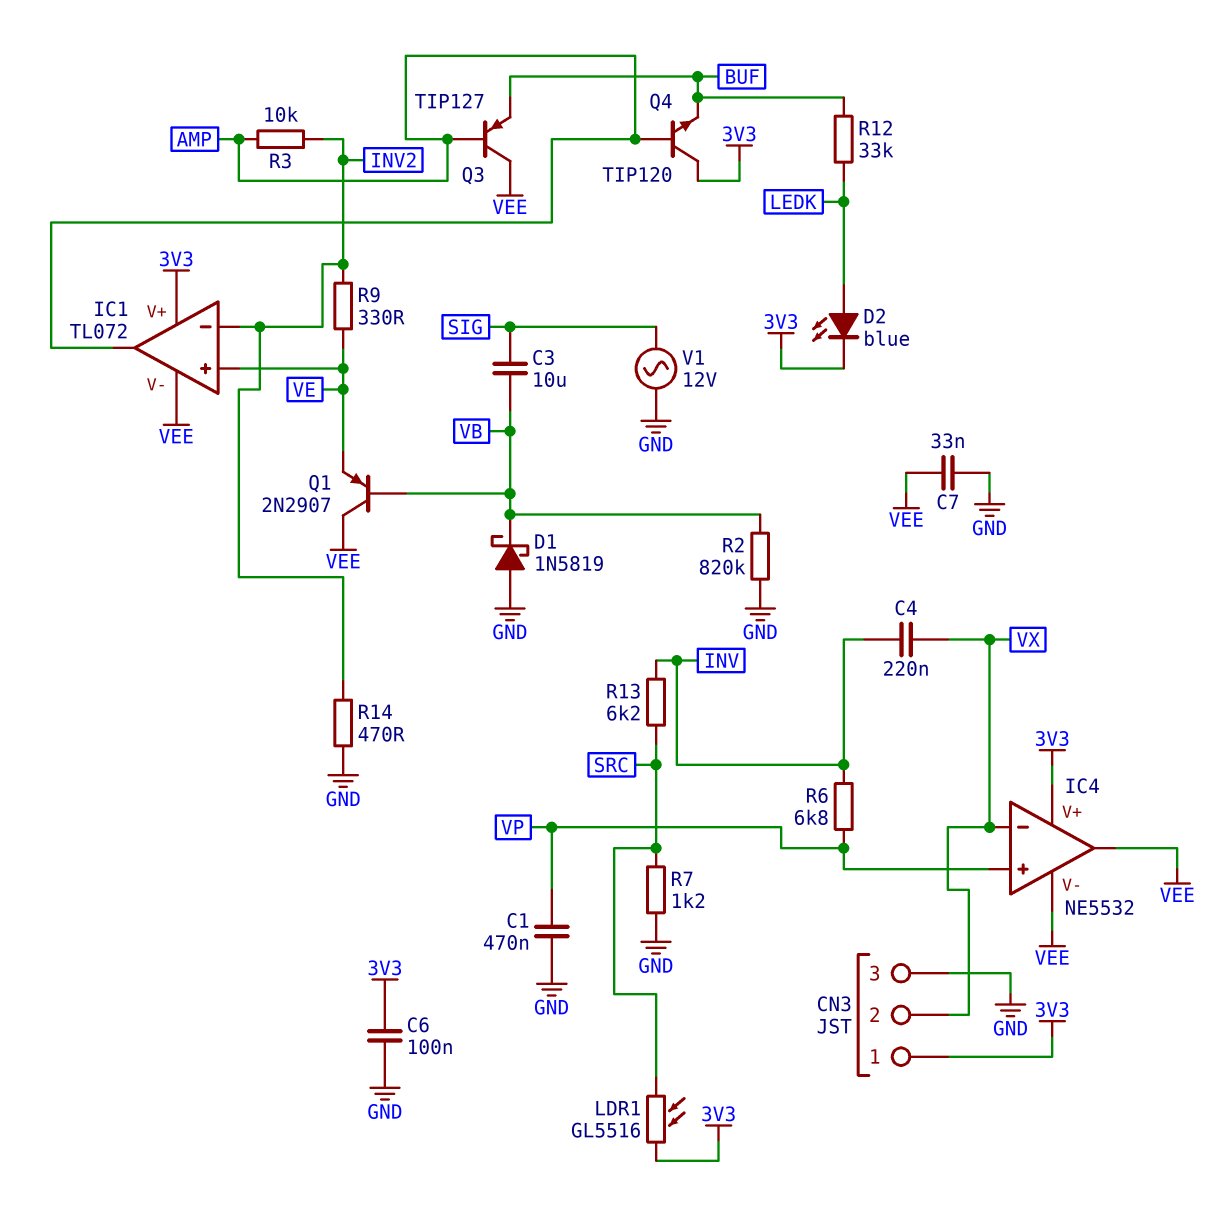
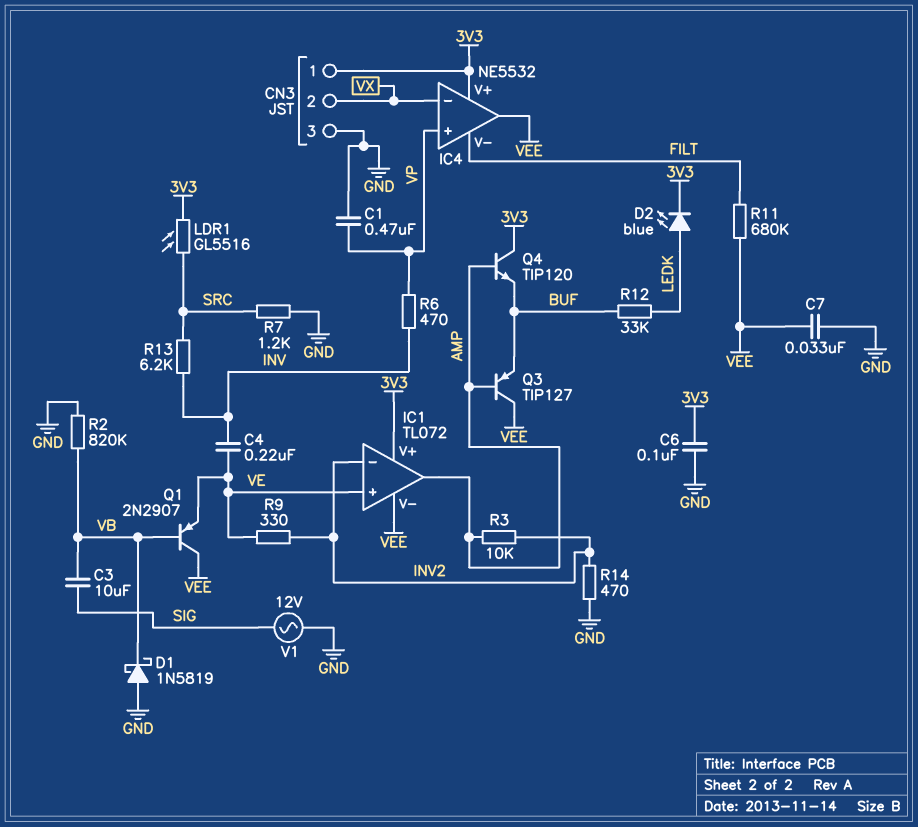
C4: 220nF (INV, VX) -> 220nF (INV, VE)
IC4 pin V-: VEE -> FILT
R6: 6.8k (INV, VP) -> 470 (INV, VP)
R11: none -> 680k (FILT, VEE)

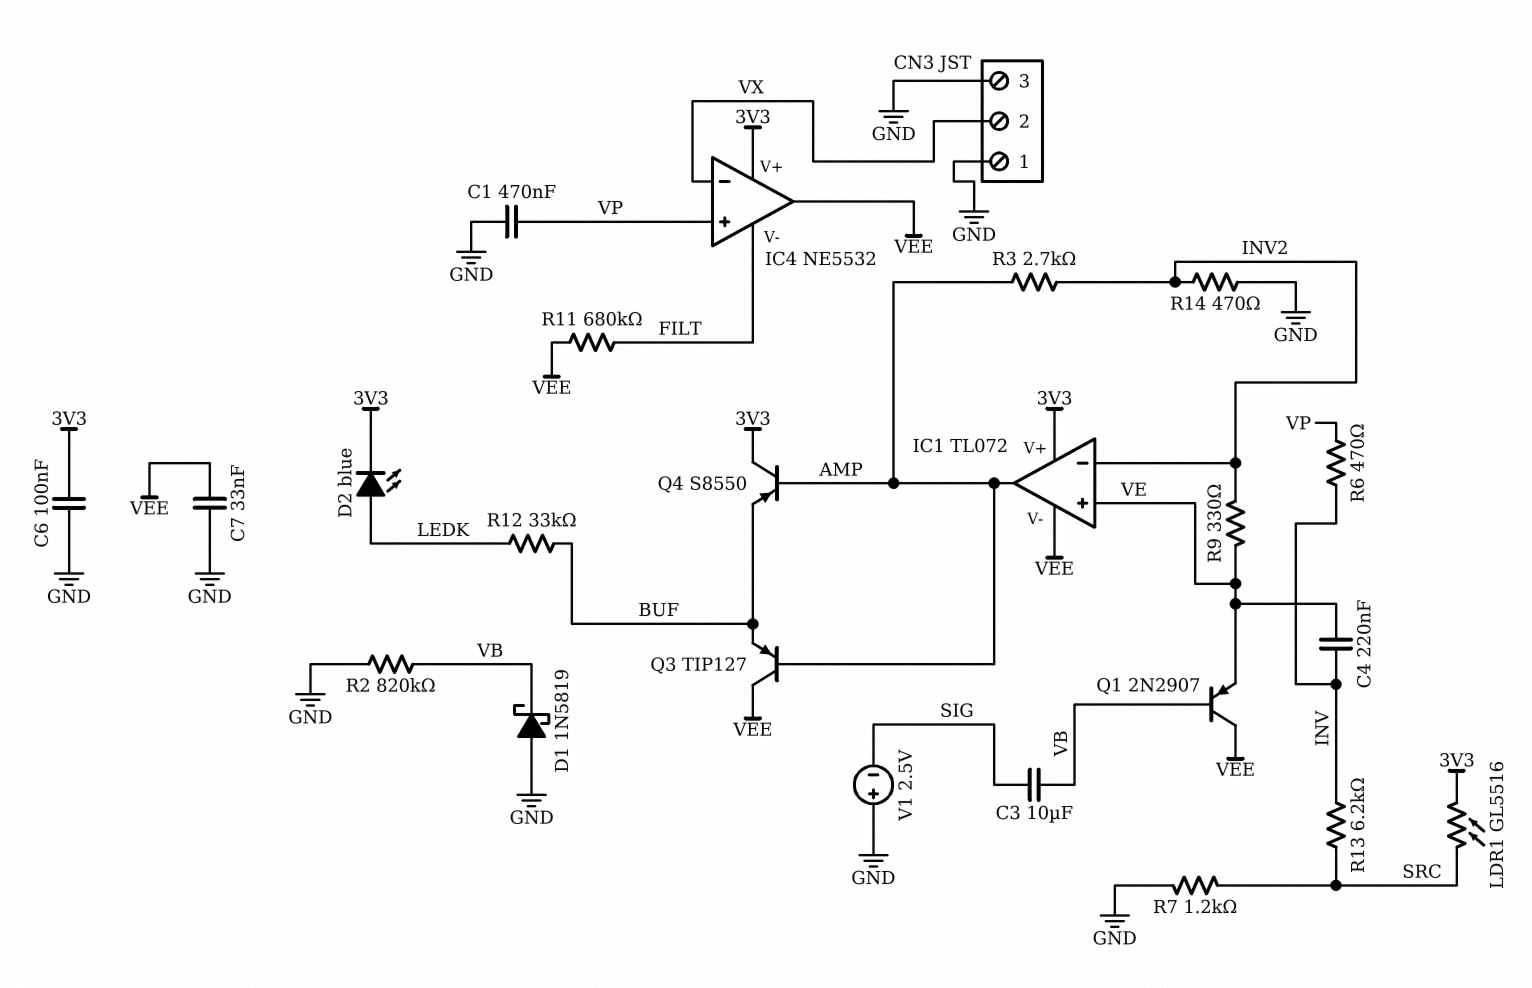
CN3 pin 1: 3V3 -> GND
Q4: NPN TIP120 (B AMP, C 3V3, E BUF) -> PNP S8550 (B AMP, C 3V3, E BUF)
R3: 10k (AMP, INV2) -> 2.7k (AMP, INV2)
V1: AC 12V (GND, SIG) -> 2.5V (plus GND, minus SIG)

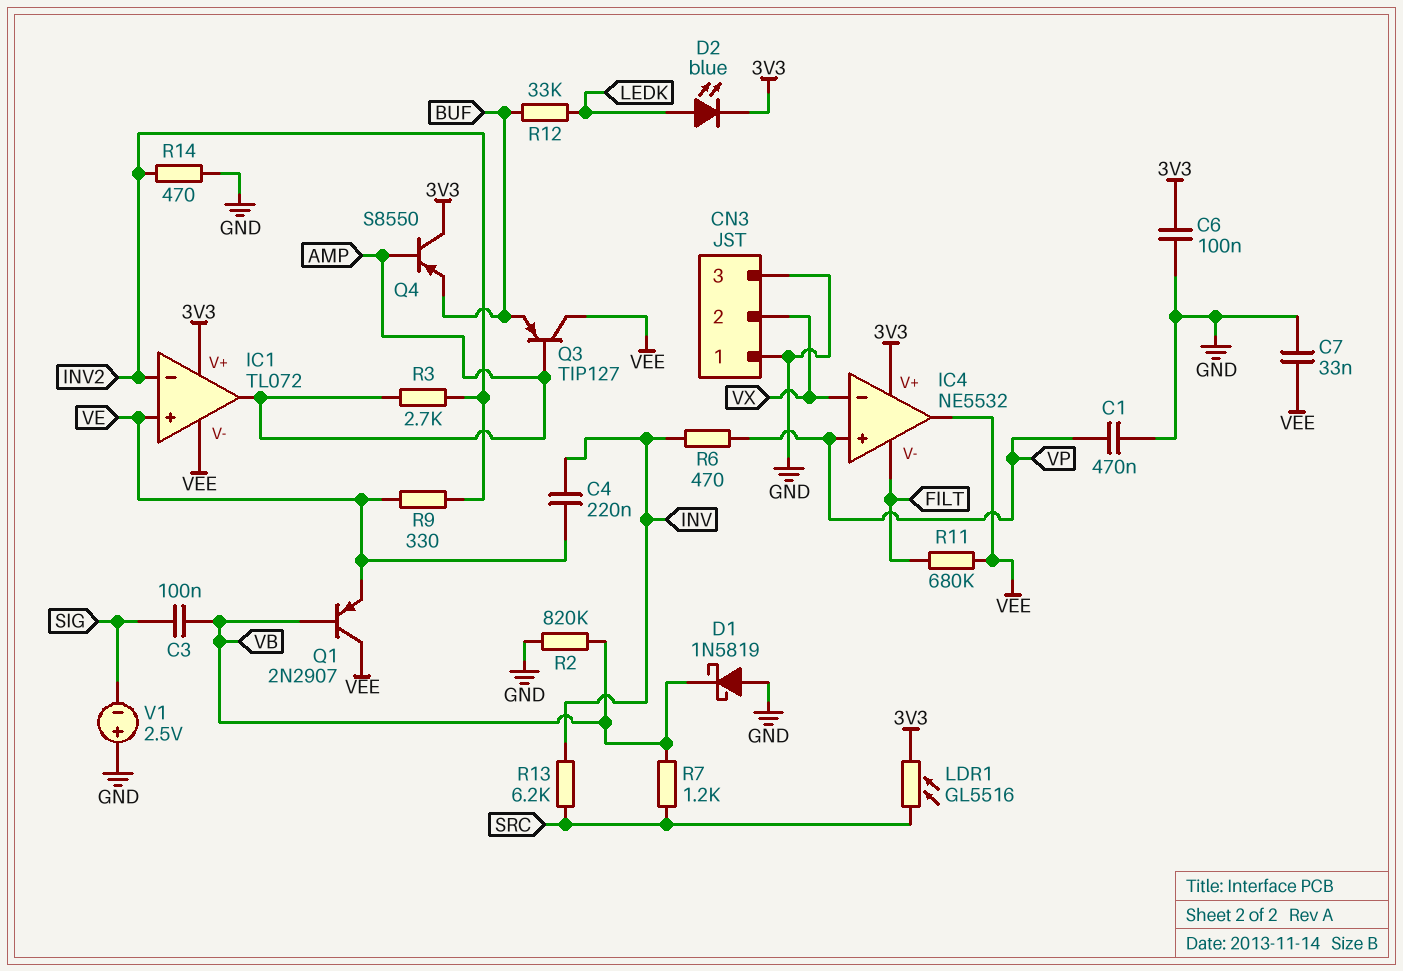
C3: 10uF (SIG, VB) -> 100nF (SIG, VB)
R7: 1.2k (GND, SRC) -> 1.2k (SRC, VB)

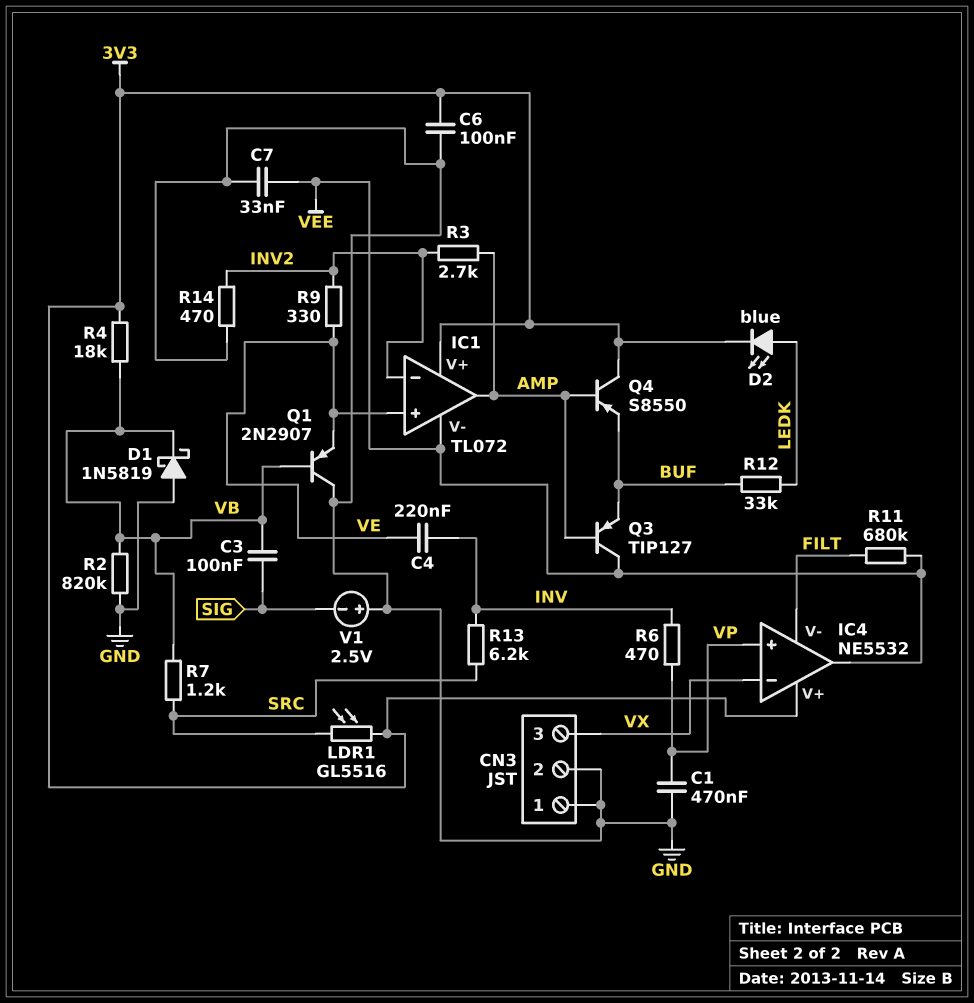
CN3 pin 2: VX -> GND
CN3 pin 3: GND -> VX
Q1: PNP 2N2907 (B VB, C VEE, E VE) -> PNP 2N2907 (B VB, C GND, E VE)
R4: none -> 18k (3V3, VB)

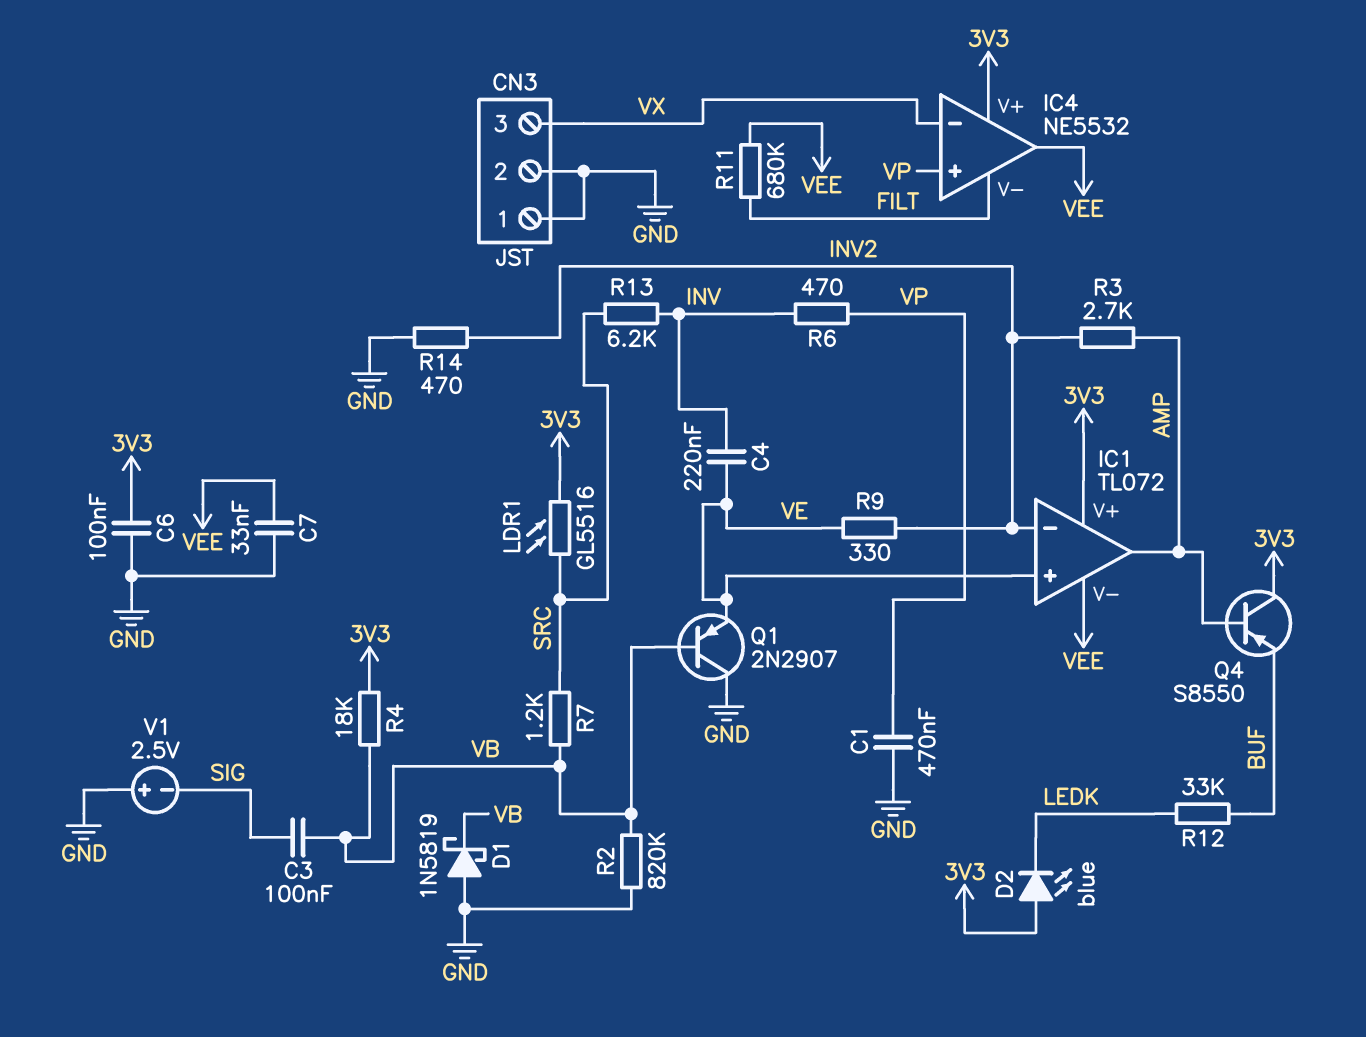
D2: LED blue (A LEDK, K 3V3) -> LED blue (A 3V3, K LEDK)
Q3: PNP TIP127 (B AMP, C VEE, E BUF) -> none

